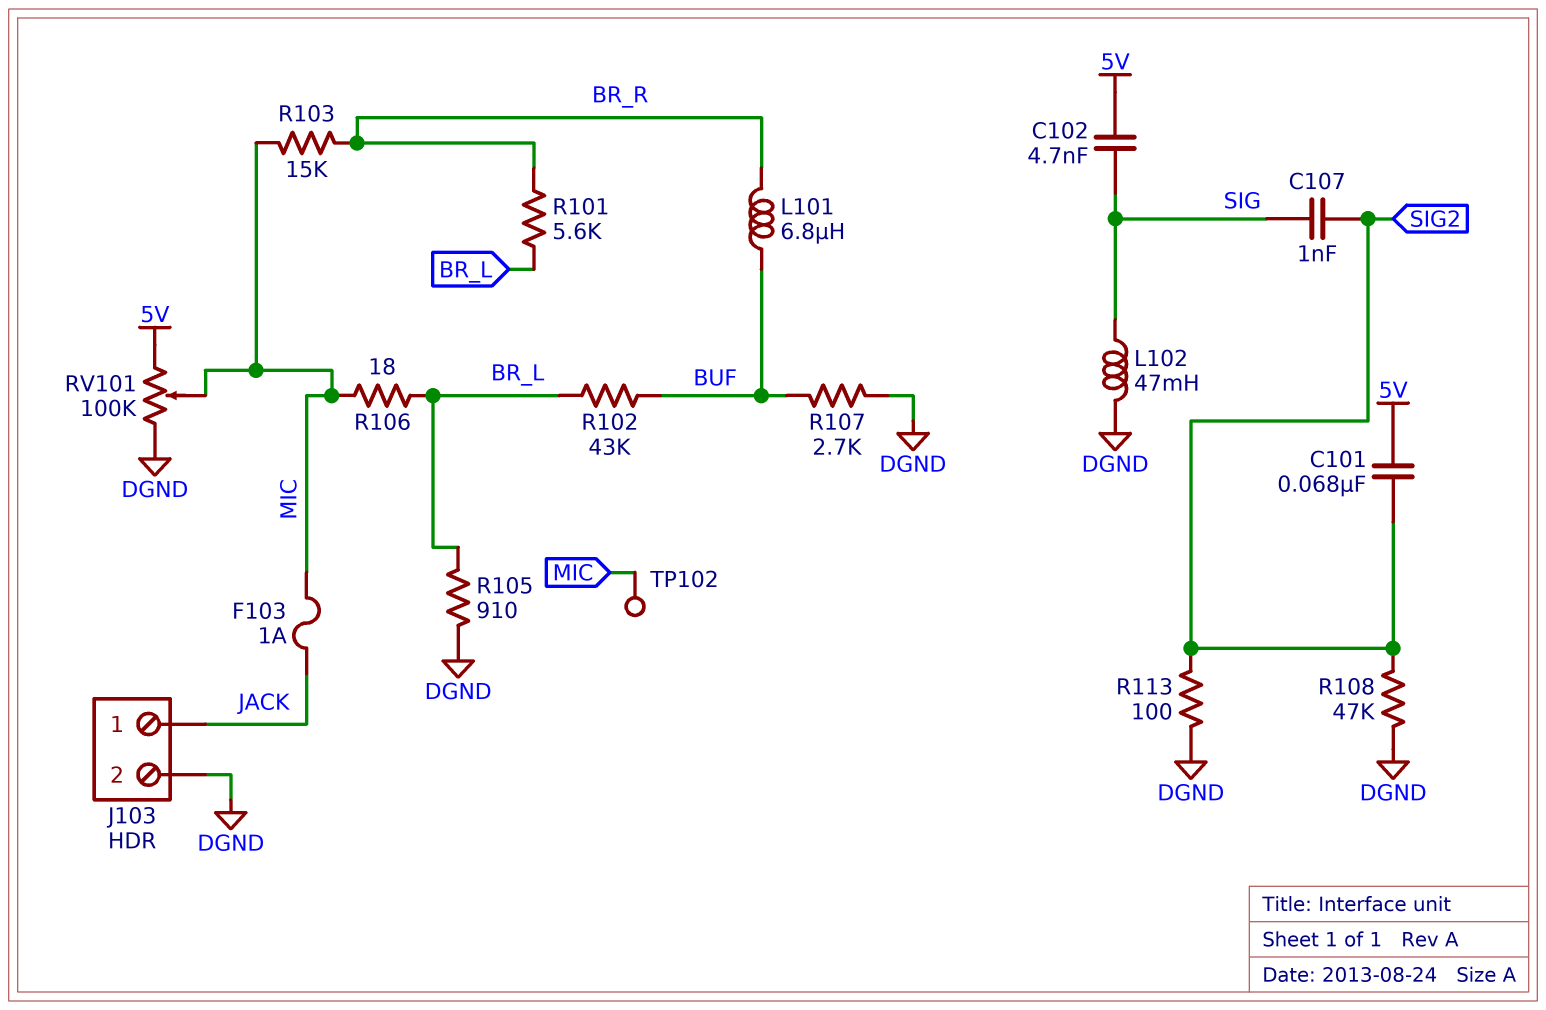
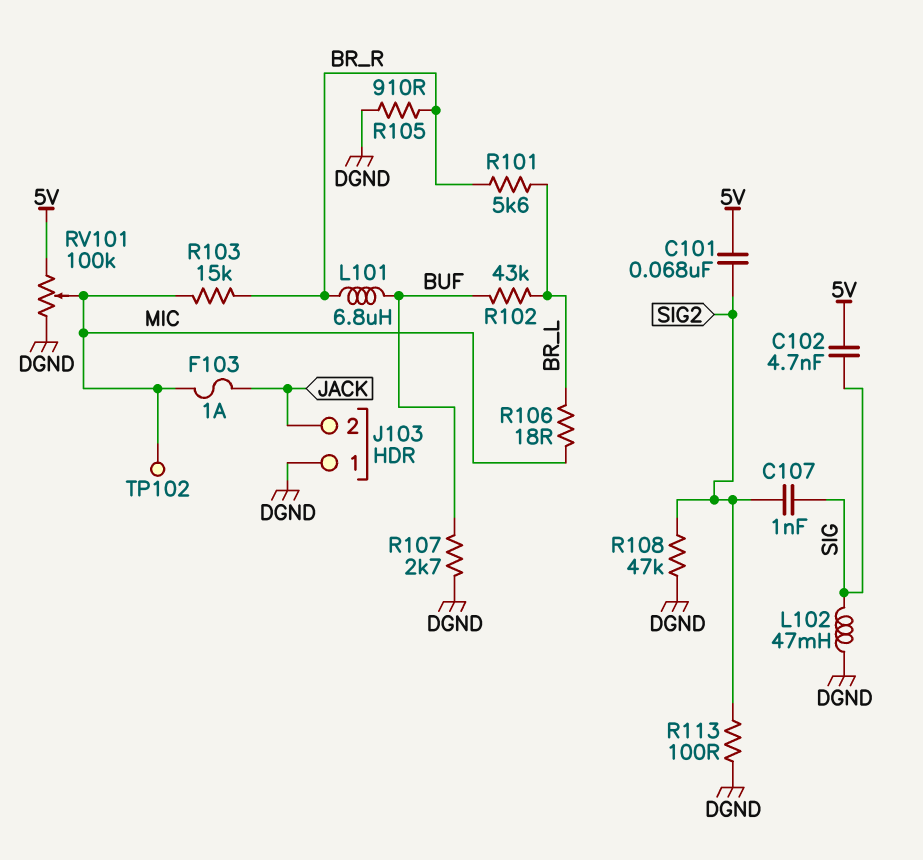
J103 pin 1: JACK -> DGND
J103 pin 2: DGND -> JACK
R105: 910 (BR_L, DGND) -> 910 (BR_R, DGND)

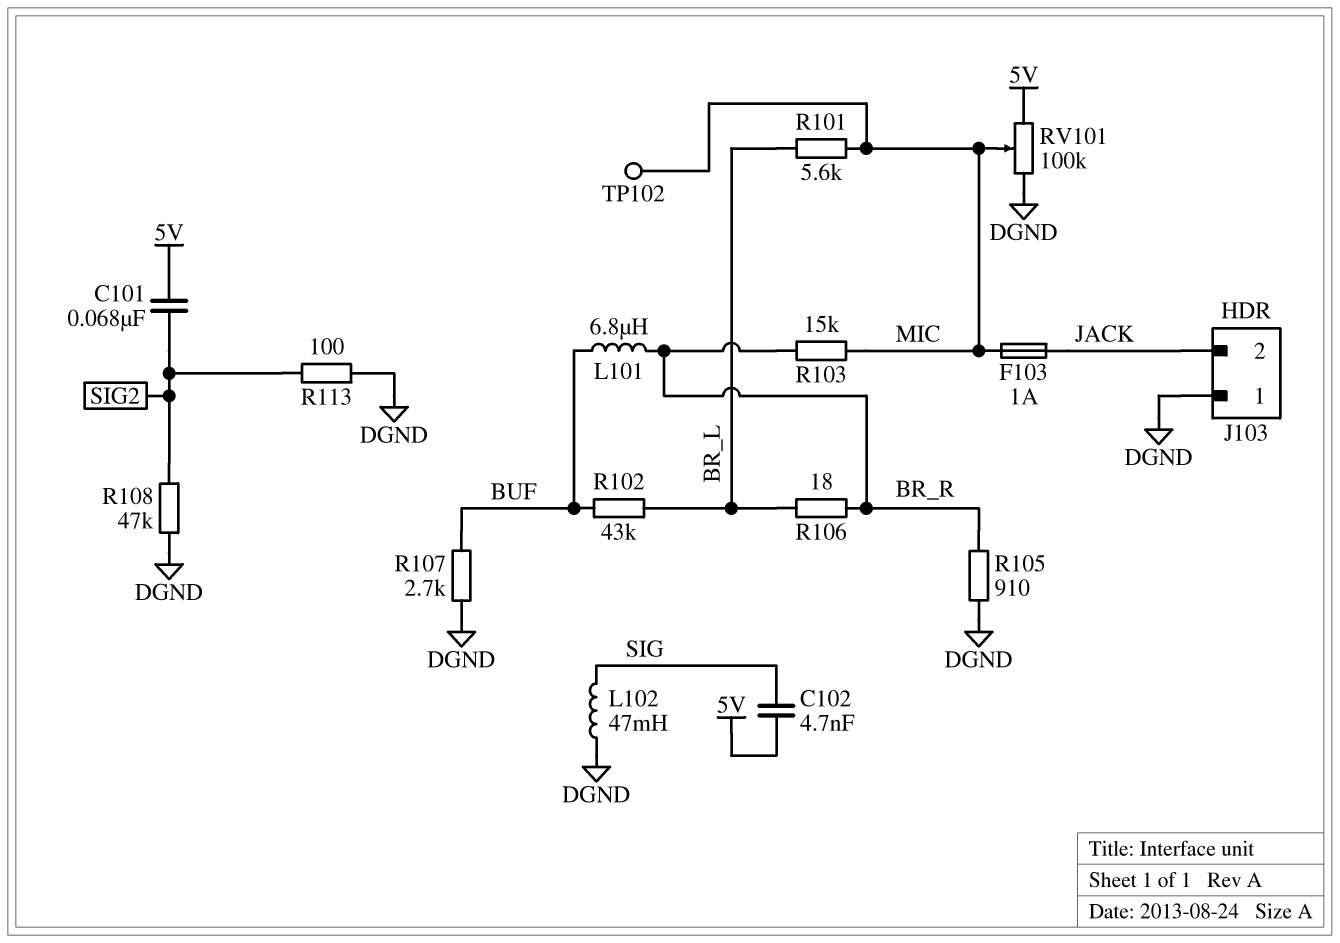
C107: 1nF (SIG, SIG2) -> none
R101: 5.6k (BR_L, BR_R) -> 5.6k (BR_L, MIC)
R106: 18 (BR_L, MIC) -> 18 (BR_L, BR_R)

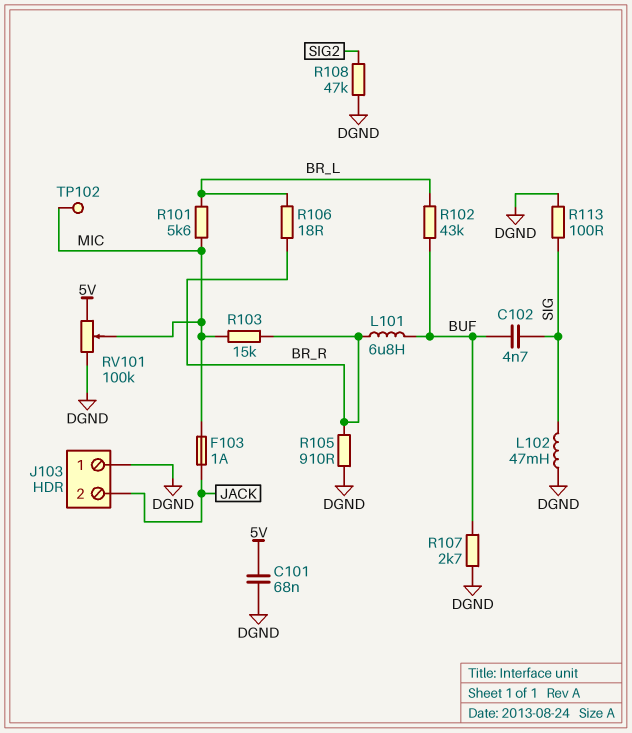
C101: 68nF (5V, SIG2) -> 68nF (5V, DGND)
C102: 4.7nF (5V, SIG) -> 4.7nF (BUF, SIG)
R113: 100 (DGND, SIG2) -> 100 (DGND, SIG)

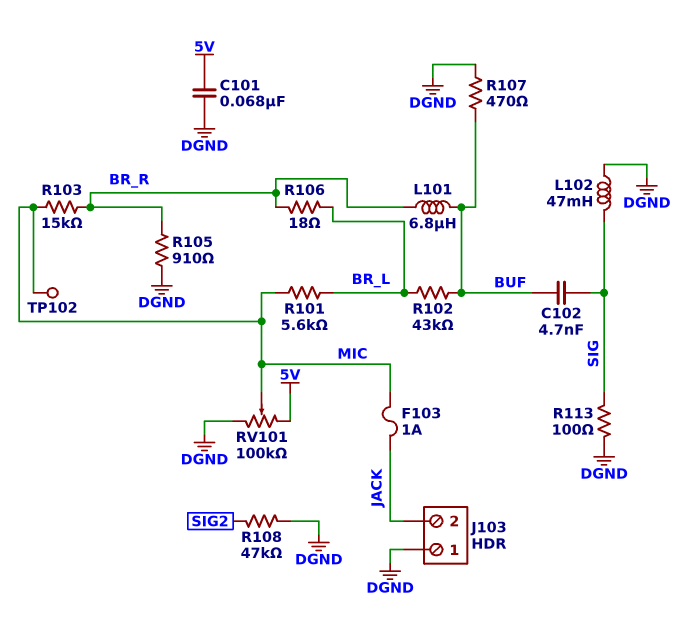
R107: 2.7k (BUF, DGND) -> 470 (BUF, DGND)

